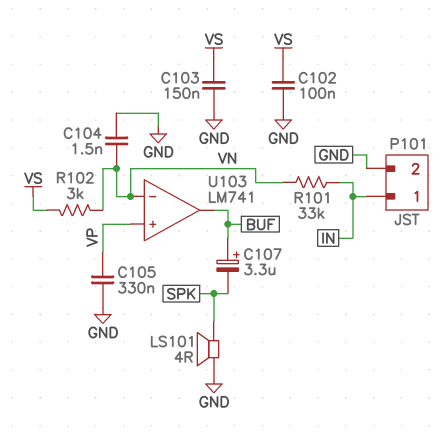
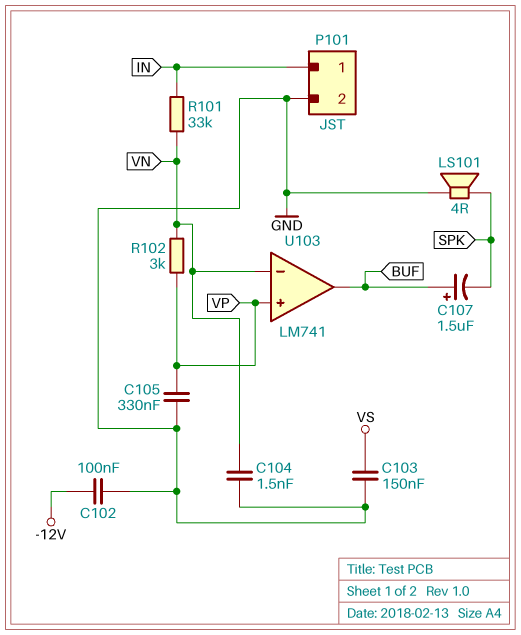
C102: 100nF (GND, VS) -> 100nF (-12V, GND)
C107: 3.3uF (plus BUF, minus SPK) -> 1.5uF (plus BUF, minus SPK)
R102: 3k (VN, VS) -> 3k (VN, VP)

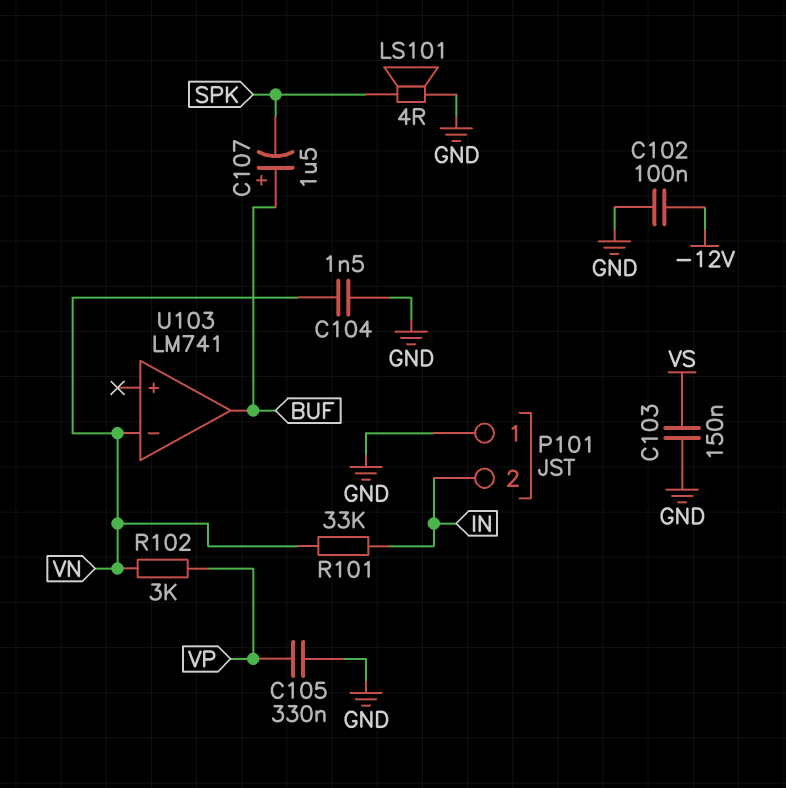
P101 pin 1: IN -> GND
P101 pin 2: GND -> IN
U103 pin in+: VP -> none

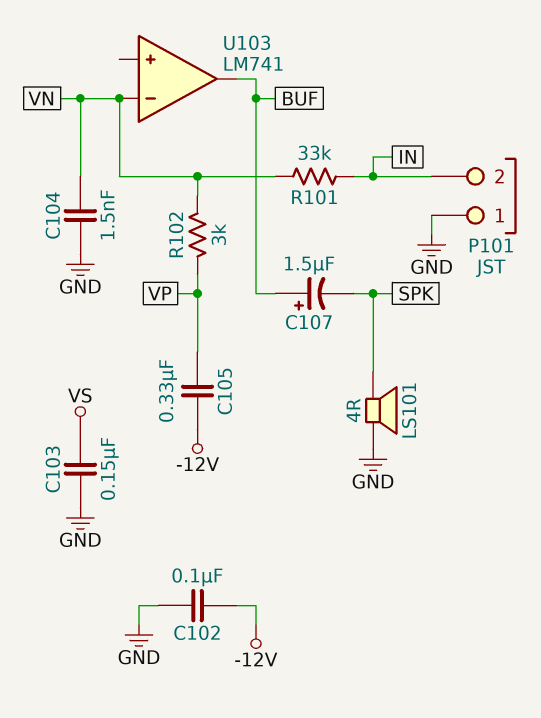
C105: 330nF (GND, VP) -> 330nF (-12V, VP)

